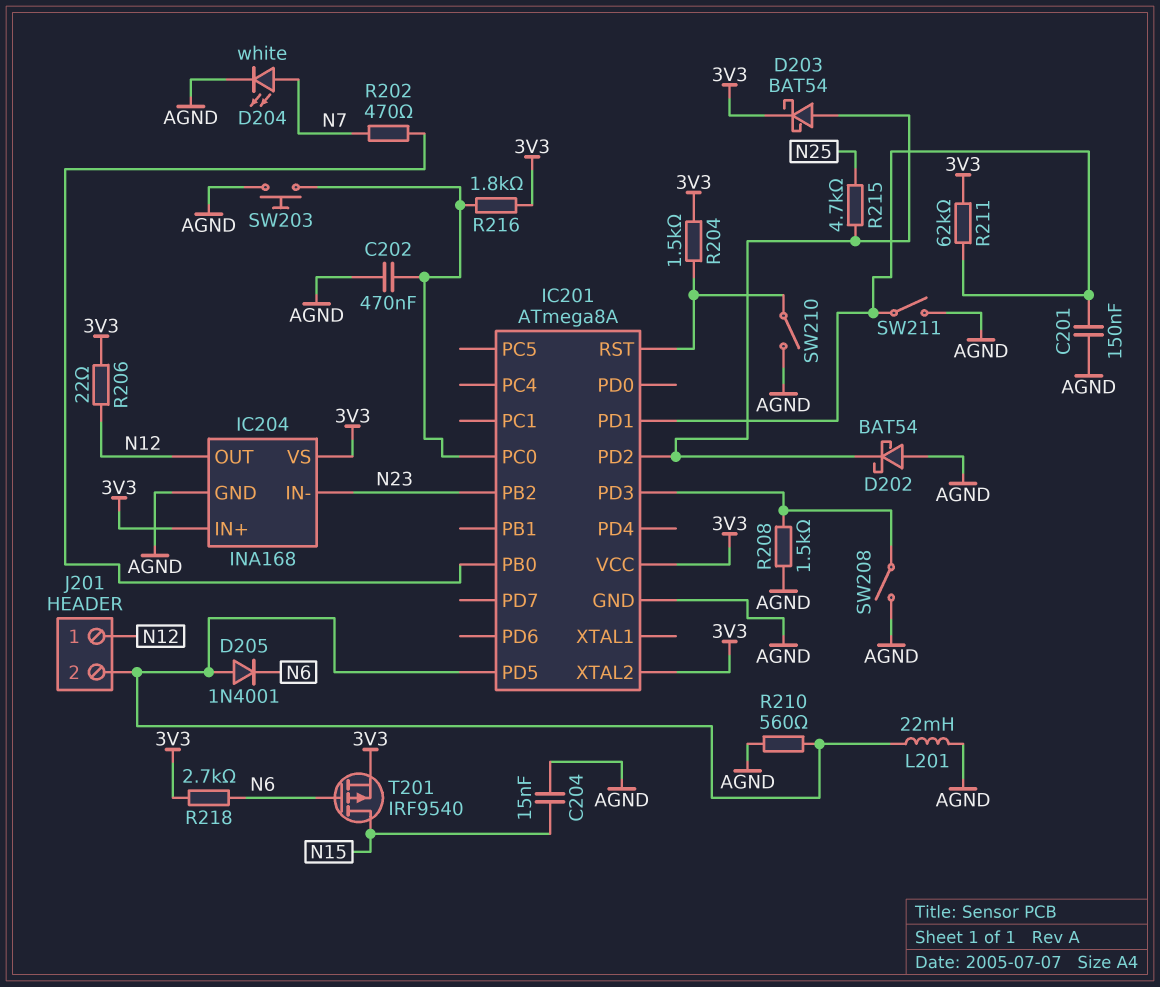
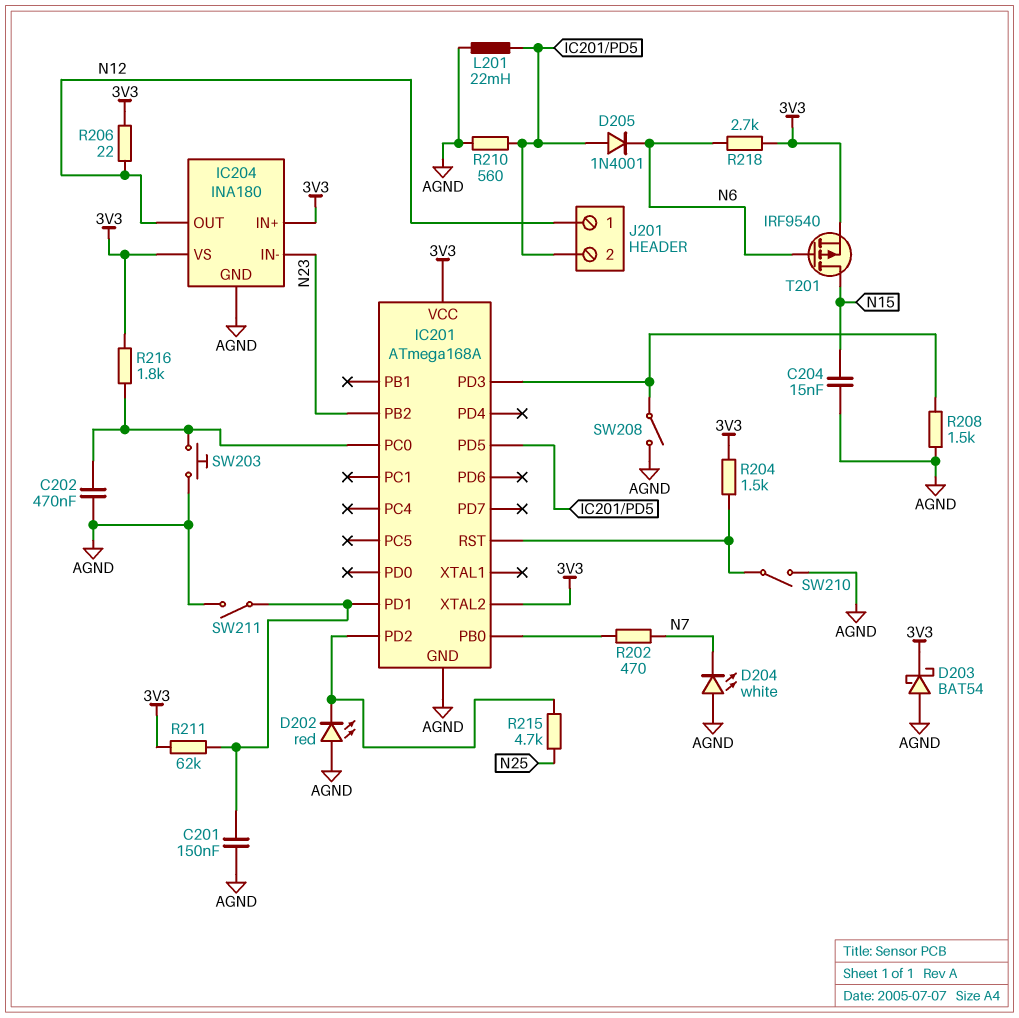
D202: schottky BAT54 (A AGND, K IC201/PD2) -> LED red (A AGND, K IC201/PD2)
D203: schottky BAT54 (A IC201/PD2, K 3V3) -> schottky BAT54 (A AGND, K 3V3)
D204: LED white (A N7, K AGND) -> LED white (A AGND, K N7)
IC201: ATmega8A -> ATmega168A
IC204: INA168 -> INA180

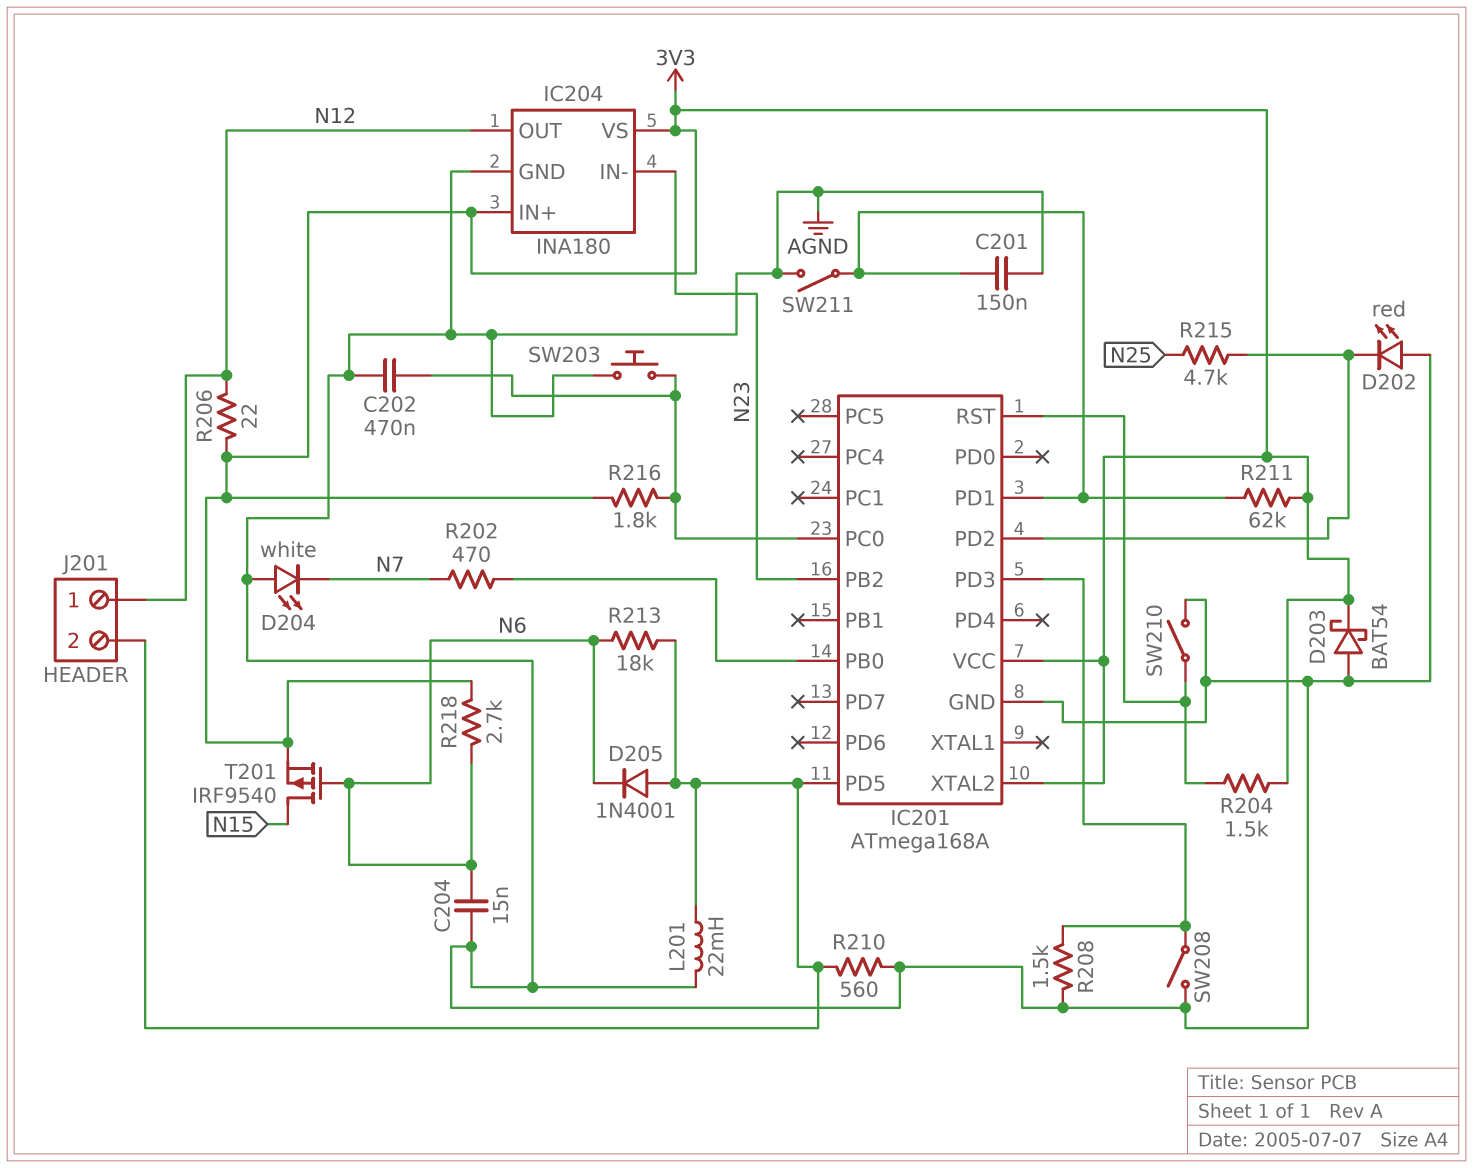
C204: 15nF (AGND, N15) -> 15nF (AGND, N6)
R213: none -> 18k (IC201/PD5, N6)

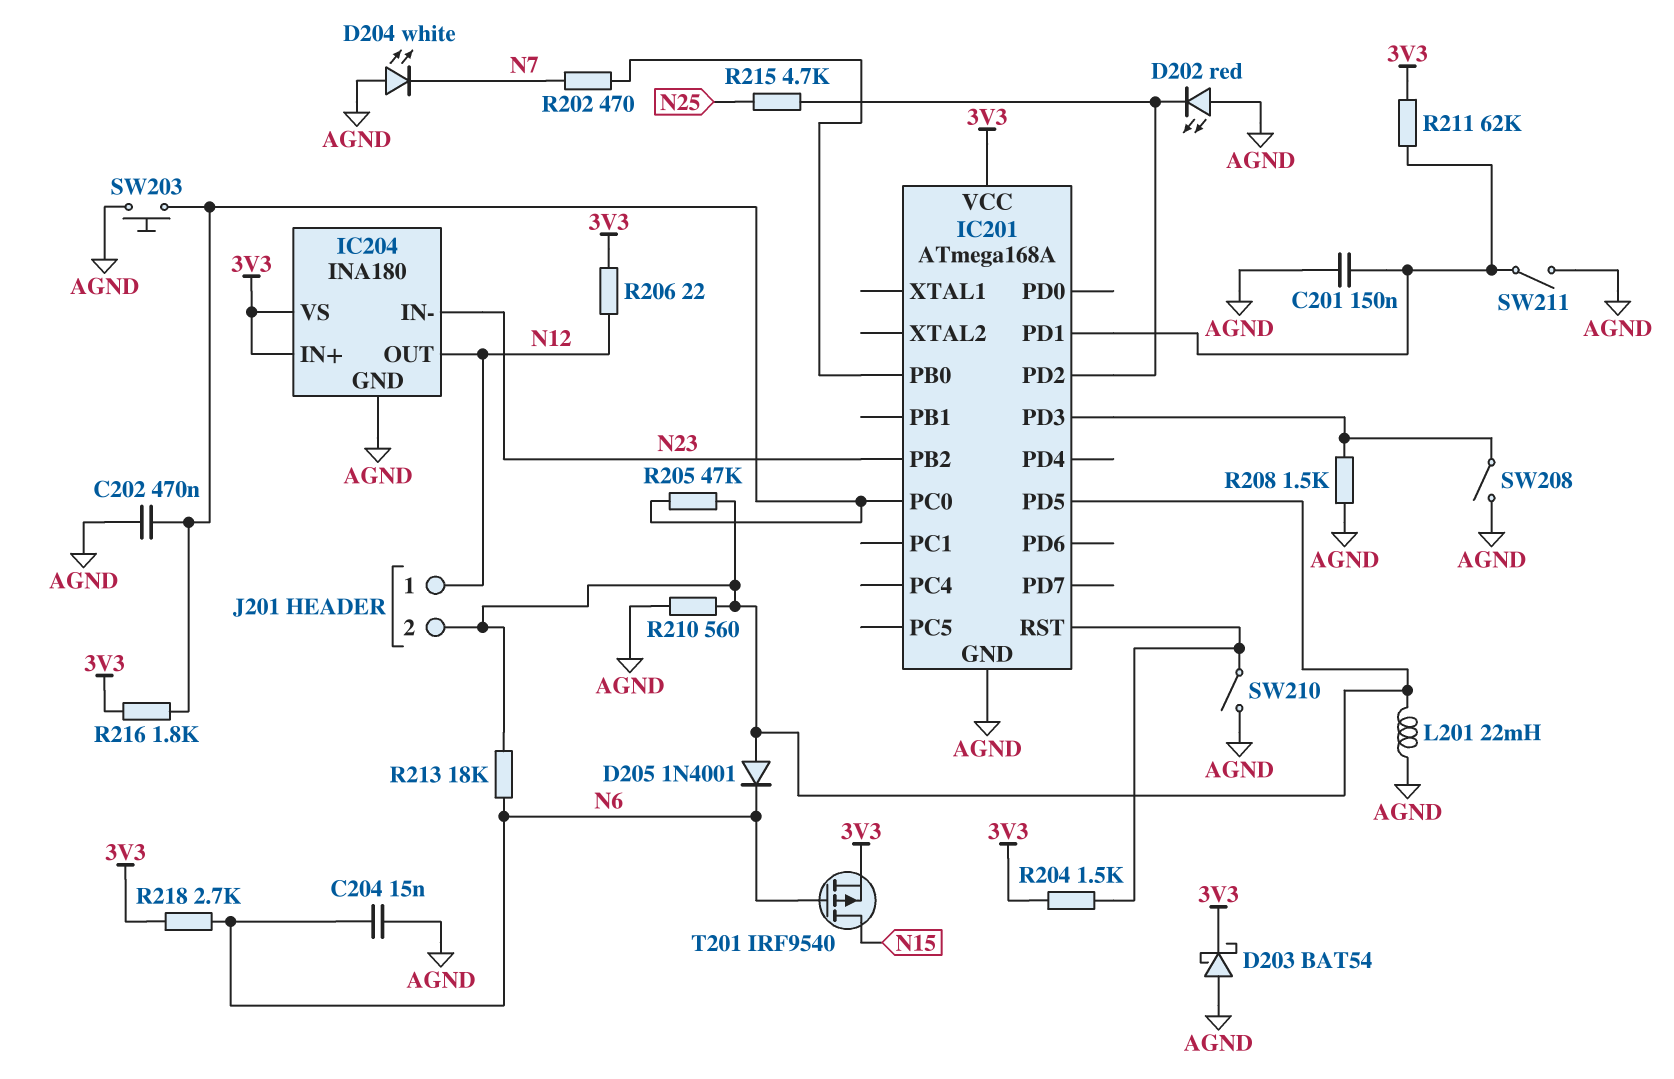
IC201 pin XTAL2: 3V3 -> none
R205: none -> 47k (IC201/PC0, IC201/PD5)

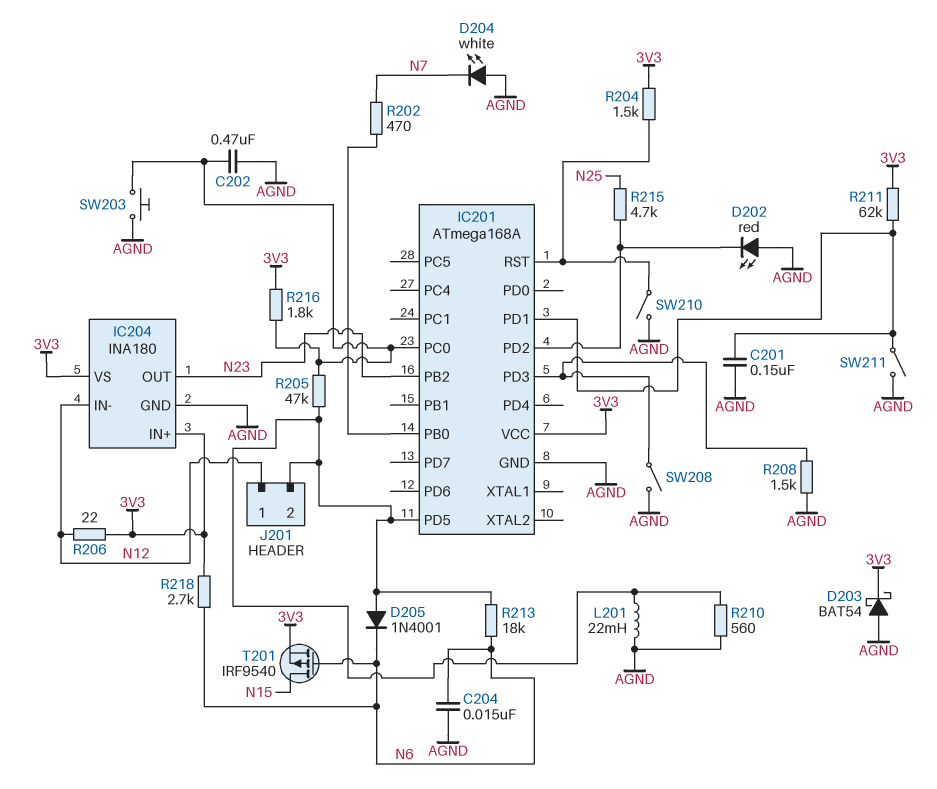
IC204 pin IN-: N23 -> N12
IC204 pin OUT: N12 -> N23

